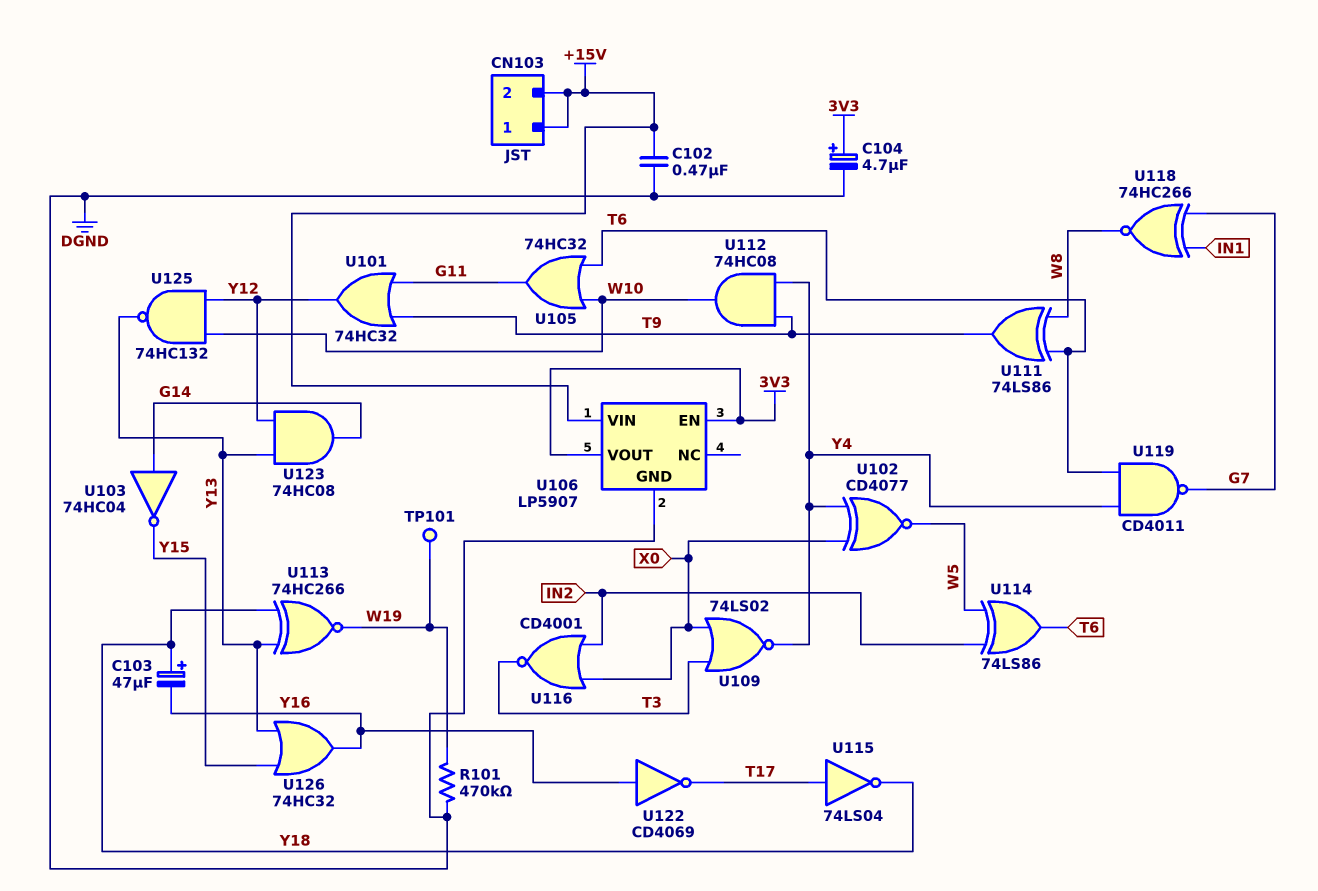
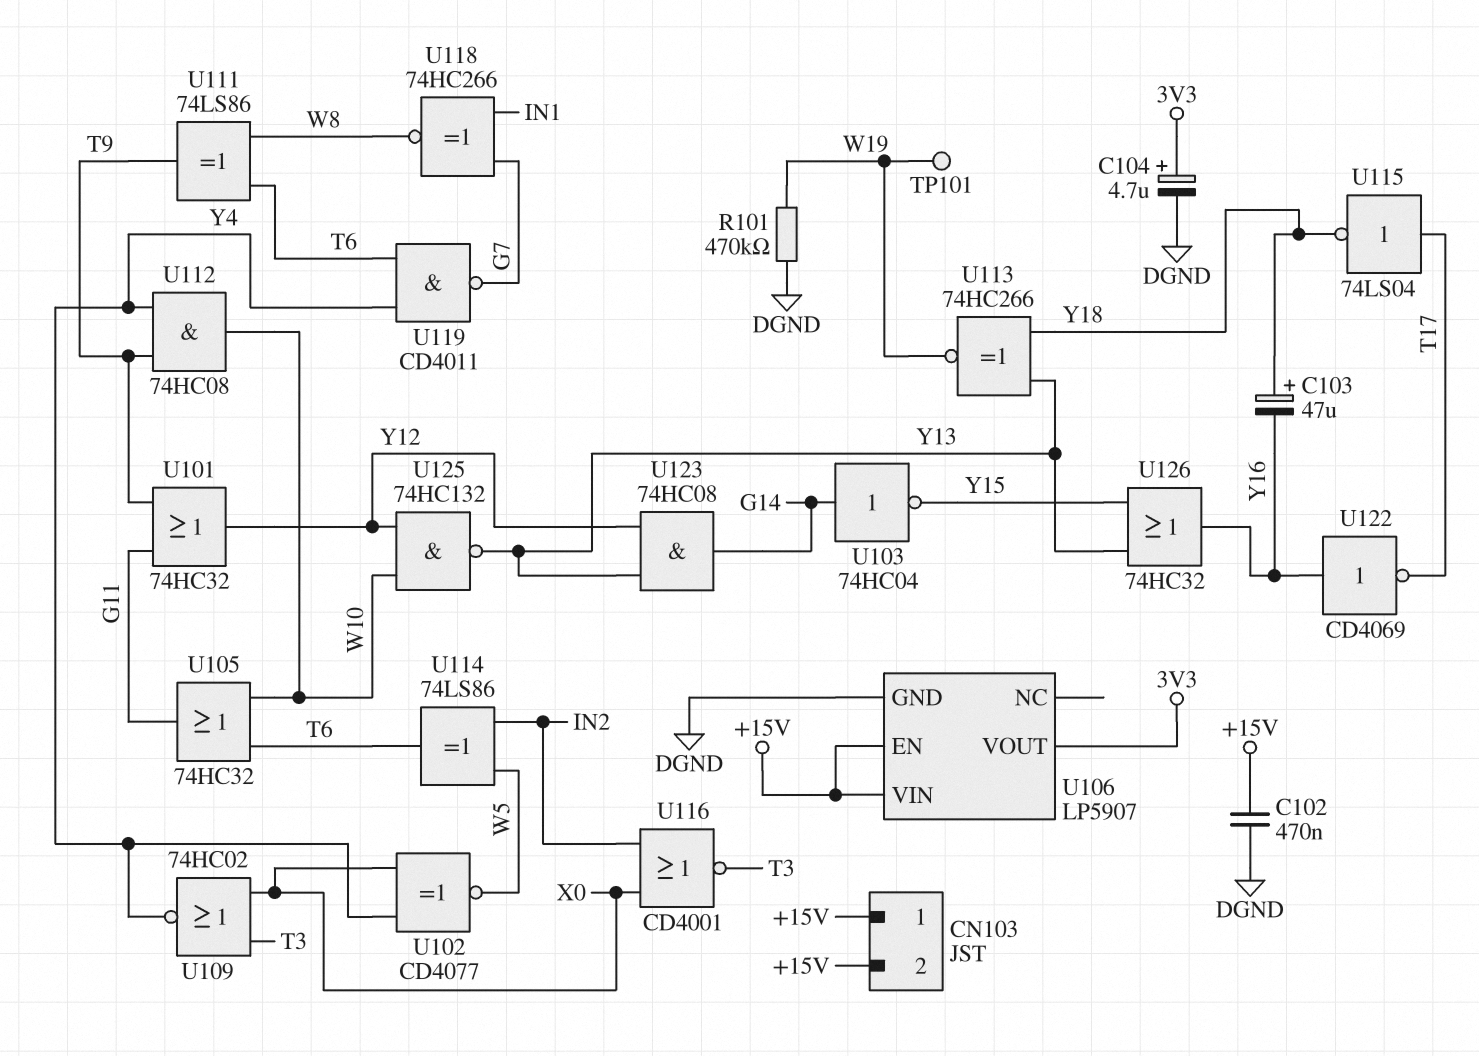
U106 pin EN: 3V3 -> +15V
U109: NOR 74LS02 (in T3, in X0, out Y4) -> NOR 74HC02 (in T3, in X0, out Y4)

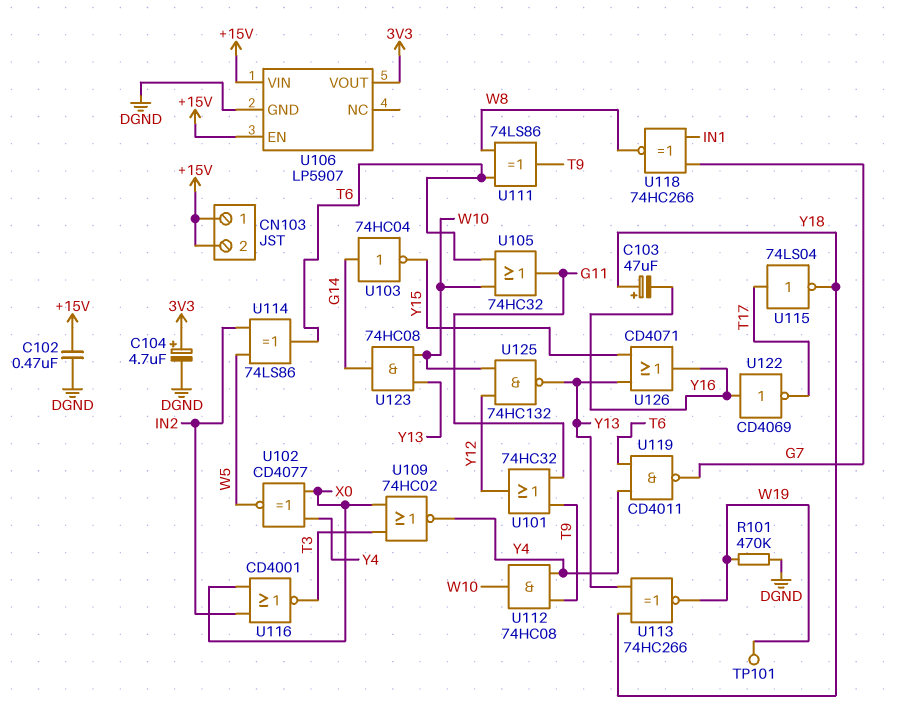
U123: AND 74HC08 (in Y12, in Y13, out G14) -> AND 74HC08 (in W10, in Y13, out G14)
U126: OR 74HC32 (in Y13, in Y15, out Y16) -> OR CD4071 (in Y13, in Y15, out Y16)

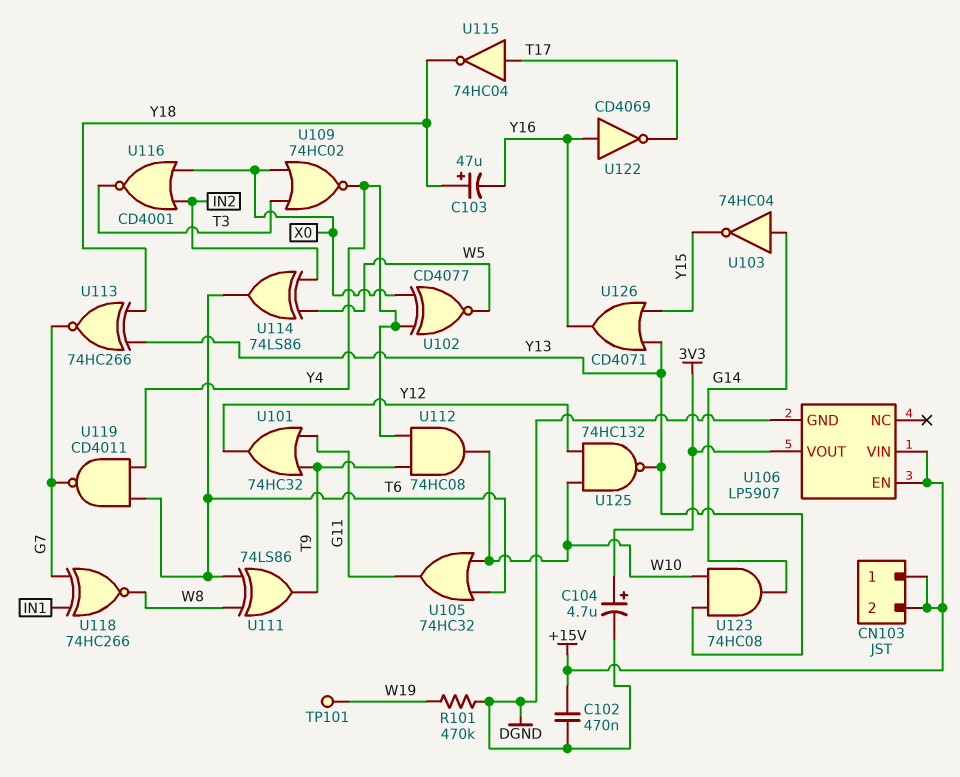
U113: XNOR 74HC266 (in Y13, in Y18, out W19) -> XNOR 74HC266 (in Y13, in Y18, out G7)
U115: NOT 74LS04 (in T17, out Y18) -> NOT 74HC04 (in T17, out Y18)

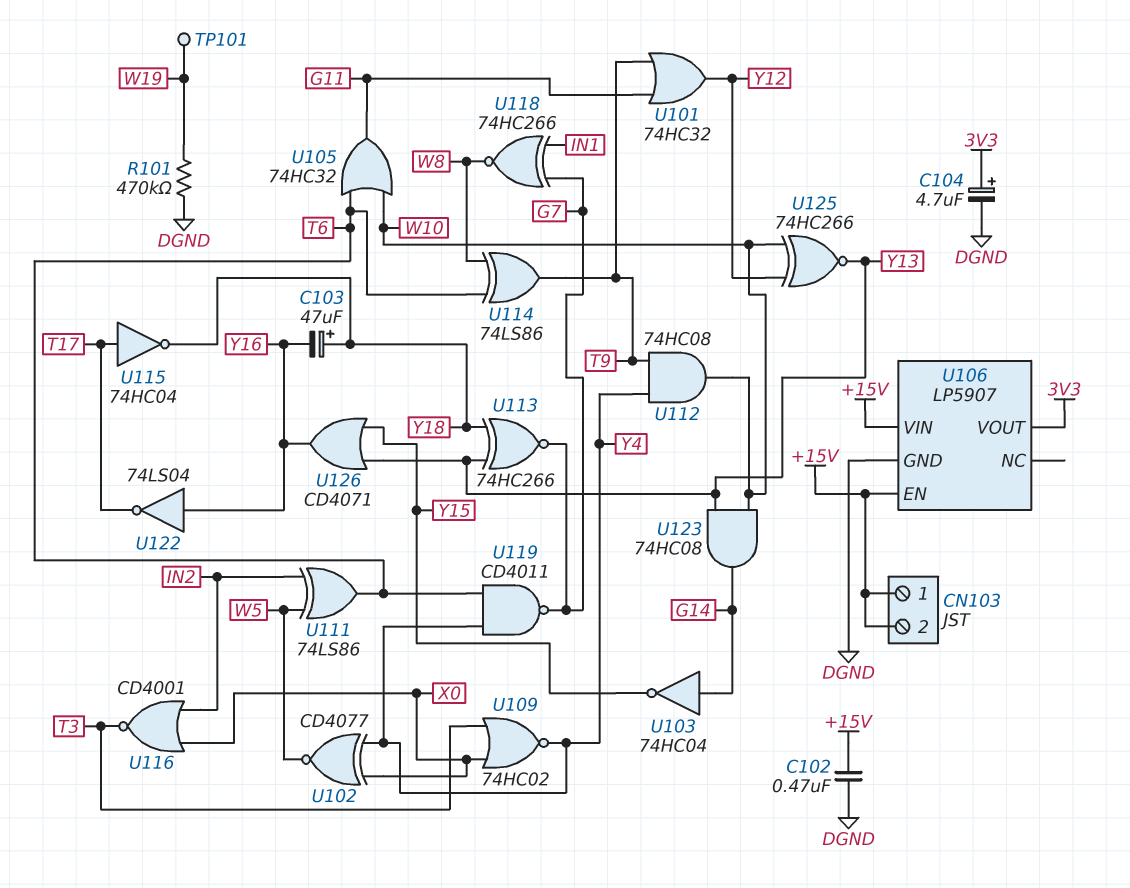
U111: XOR 74LS86 (in T6, in W8, out T9) -> XOR 74LS86 (in IN2, in W5, out T6)
U114: XOR 74LS86 (in IN2, in W5, out T6) -> XOR 74LS86 (in T6, in W8, out T9)
U122: NOT CD4069 (in Y16, out T17) -> NOT 74LS04 (in Y16, out T17)
U125: NAND 74HC132 (in W10, in Y12, out Y13) -> XNOR 74HC266 (in W10, in Y12, out Y13)

